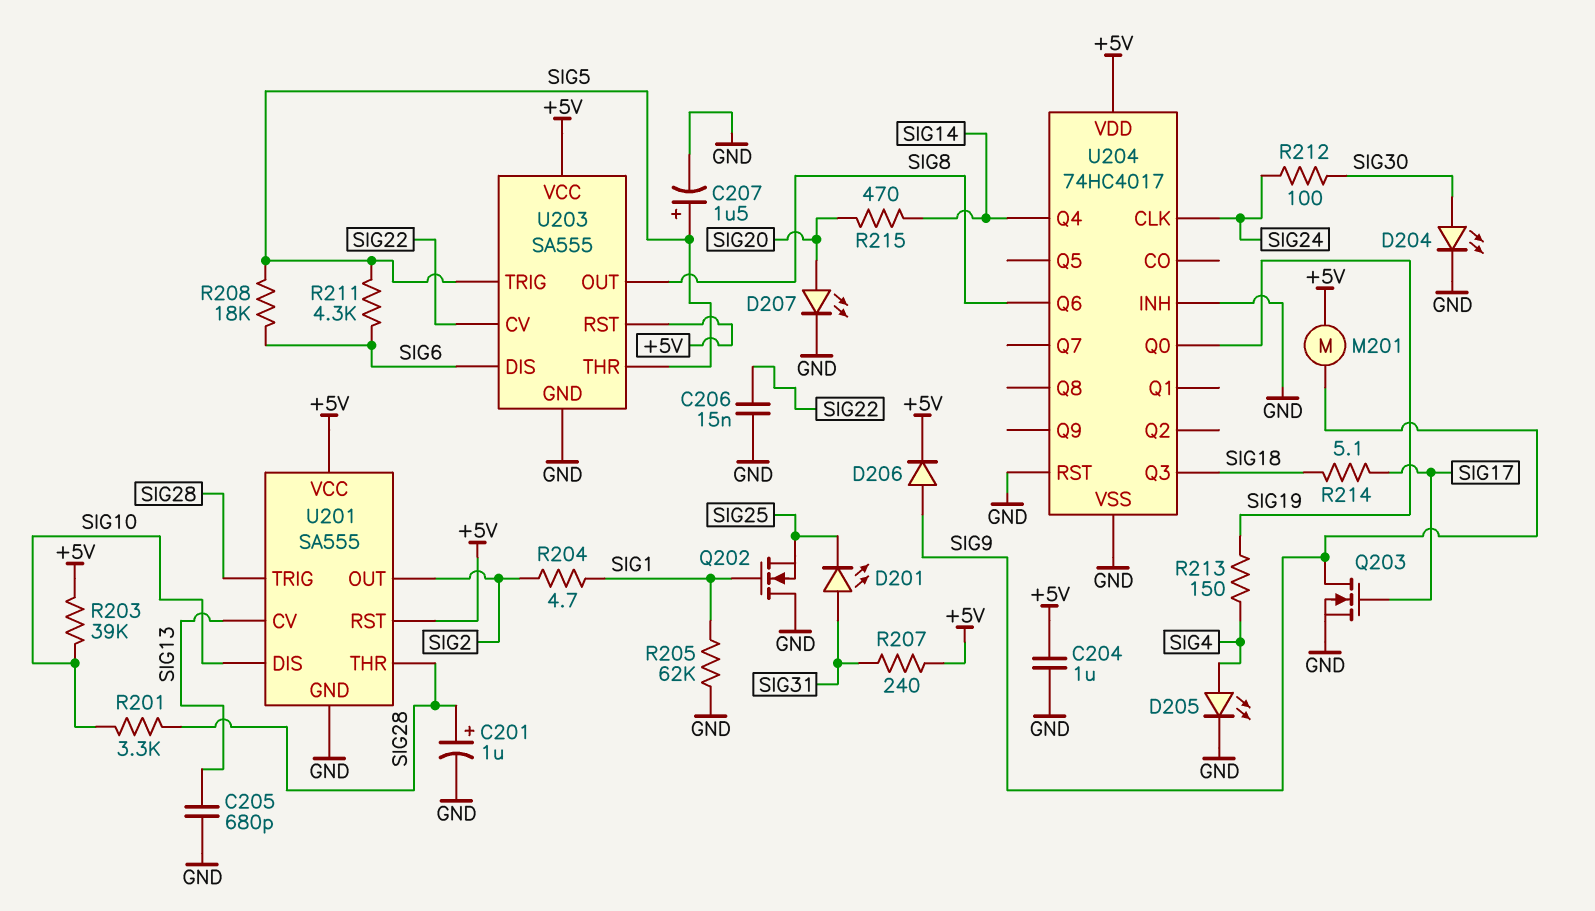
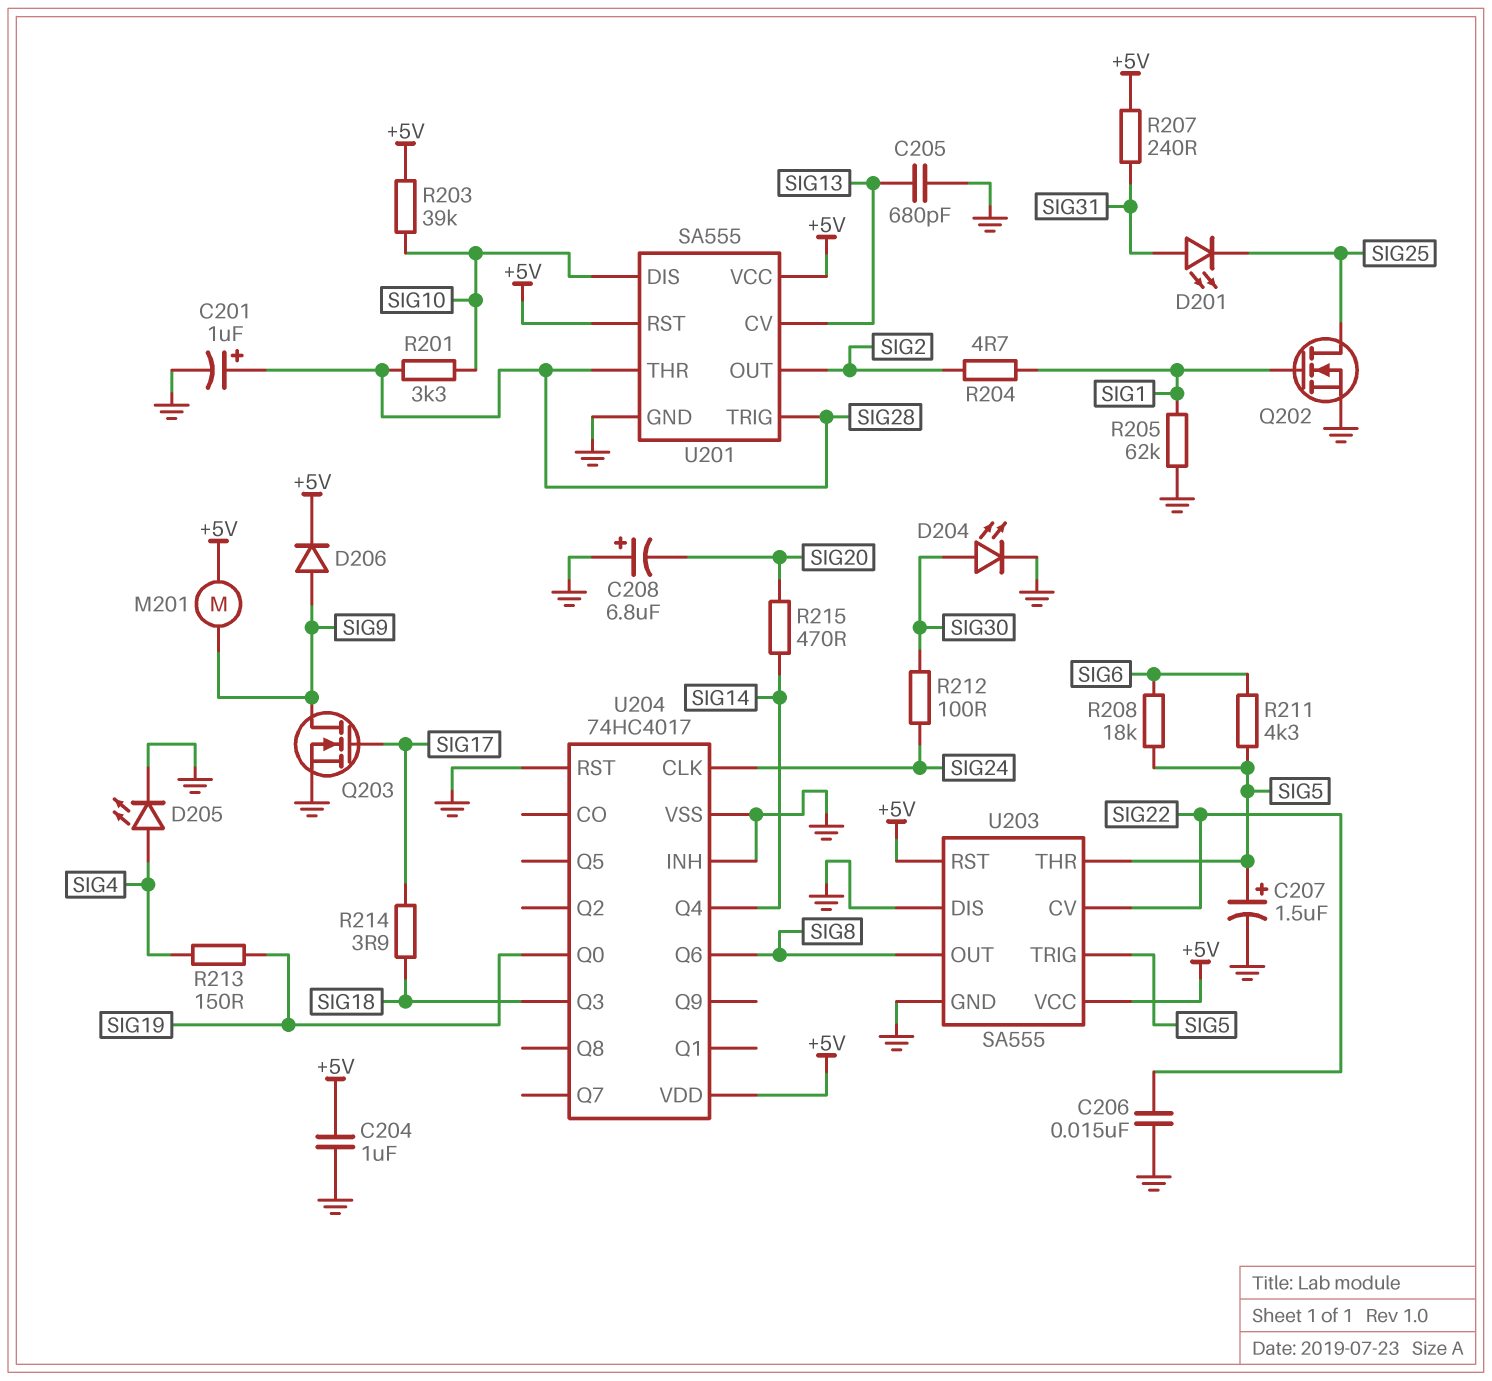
C208: none -> 6.8uF (plus GND, minus SIG20)
D207: LED (A SIG20, K GND) -> none
Q202: NMOS (G SIG1, D GND, S SIG25) -> NMOS (G SIG1, D SIG25, S GND)
R214: 5.1 (SIG17, SIG18) -> 3.9 (SIG17, SIG18)
U203 pin DIS: SIG6 -> GND

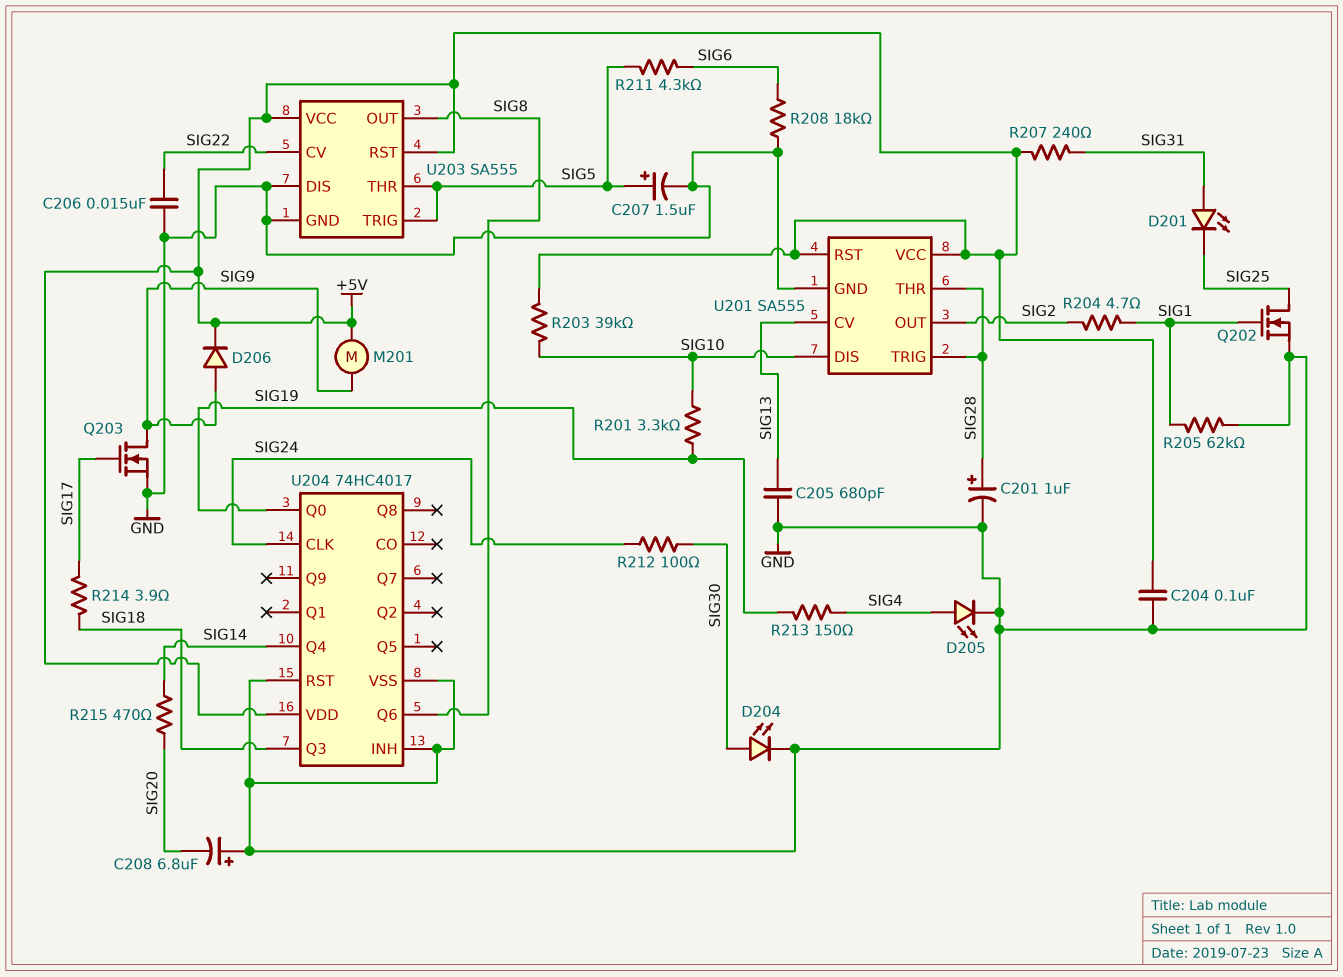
C204: 1uF (+5V, GND) -> 100nF (+5V, GND)
R201: 3.3k (SIG10, SIG28) -> 3.3k (SIG10, SIG19)
R208: 18k (SIG5, SIG6) -> 18k (GND, SIG6)

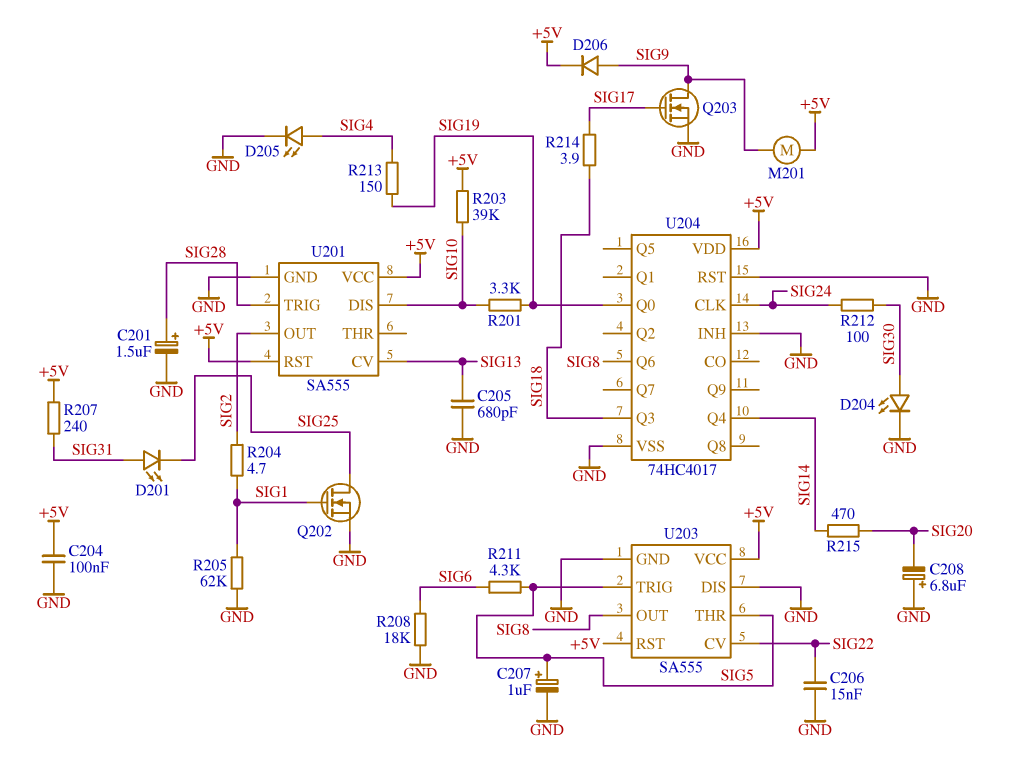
C201: 1uF (plus SIG28, minus GND) -> 1.5uF (plus SIG28, minus GND)
C207: 1.5uF (plus SIG5, minus GND) -> 1uF (plus SIG5, minus GND)
U201 pin THR: SIG28 -> none

